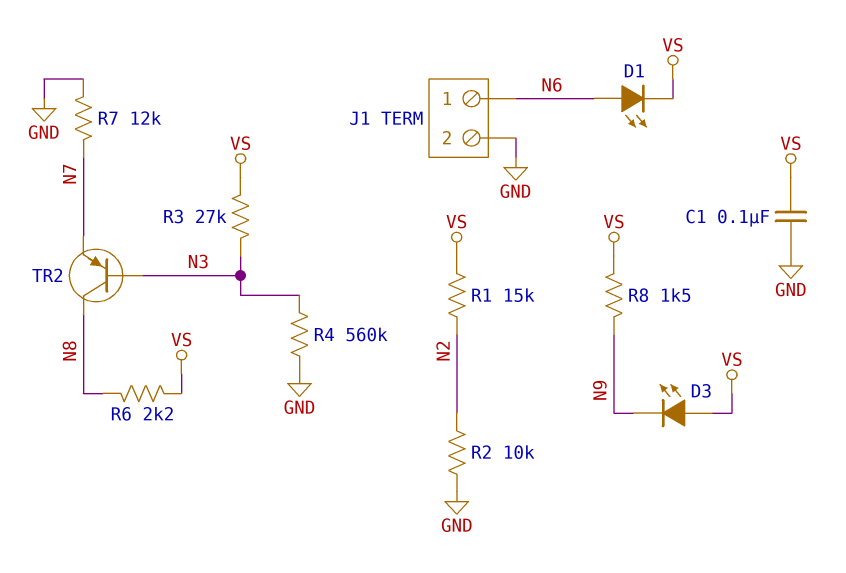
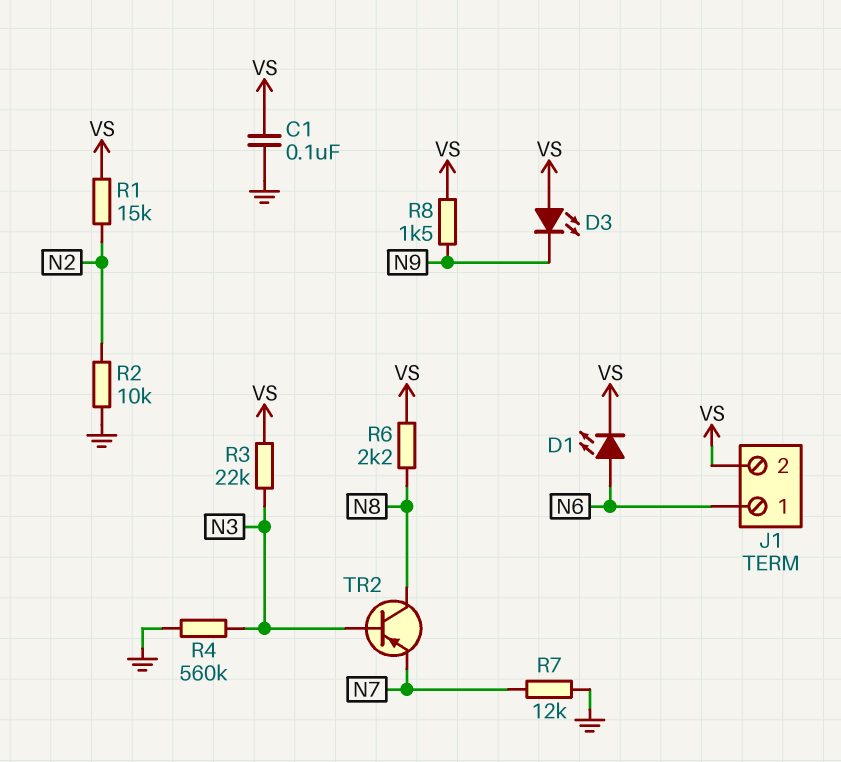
J1 pin 2: GND -> VS
R3: 27k (N3, VS) -> 22k (N3, VS)

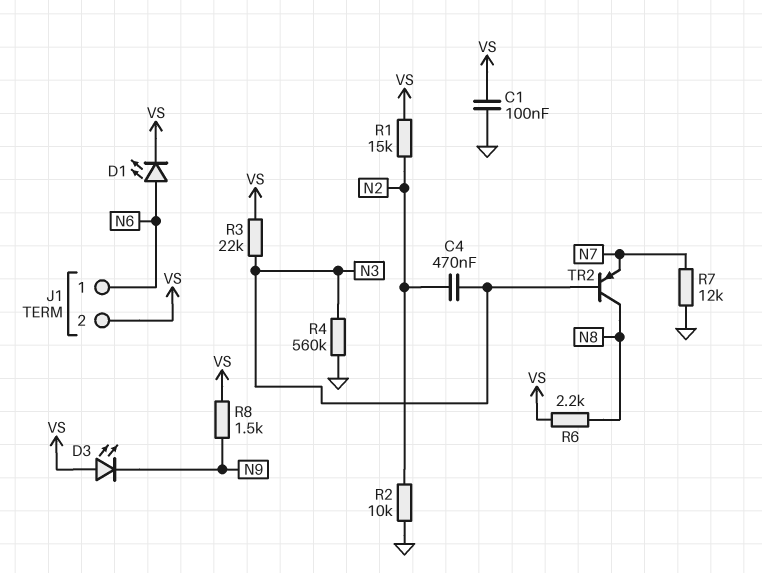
C4: none -> 470nF (N2, N3)

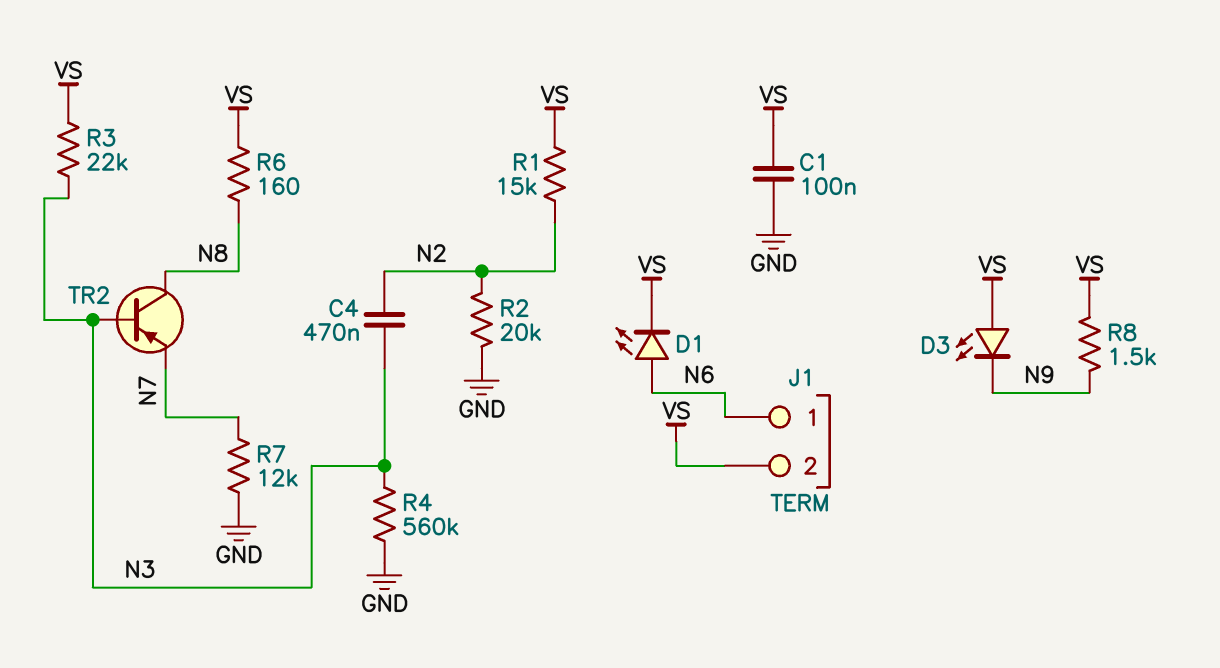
R2: 10k (GND, N2) -> 20k (GND, N2)
R6: 2.2k (N8, VS) -> 160 (N8, VS)

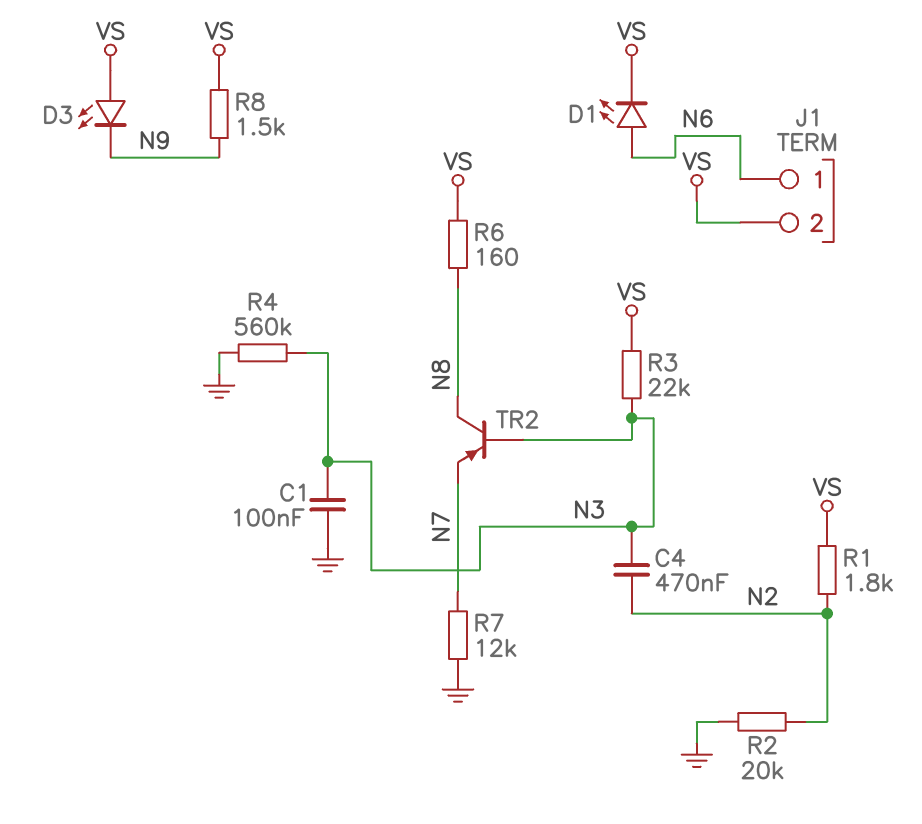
C1: 100nF (GND, VS) -> 100nF (GND, N3)
R1: 15k (N2, VS) -> 1.8k (N2, VS)

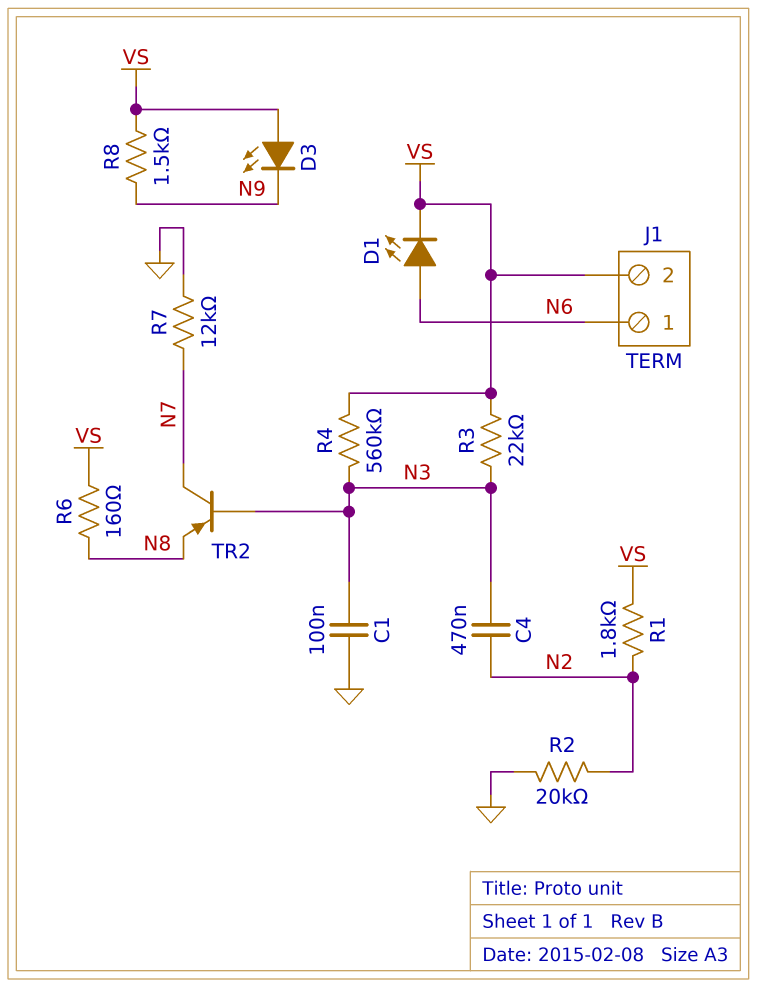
R4: 560k (GND, N3) -> 560k (N3, VS)
TR2: PNP (B N3, C N8, E N7) -> PNP (B N3, C N7, E N8)

